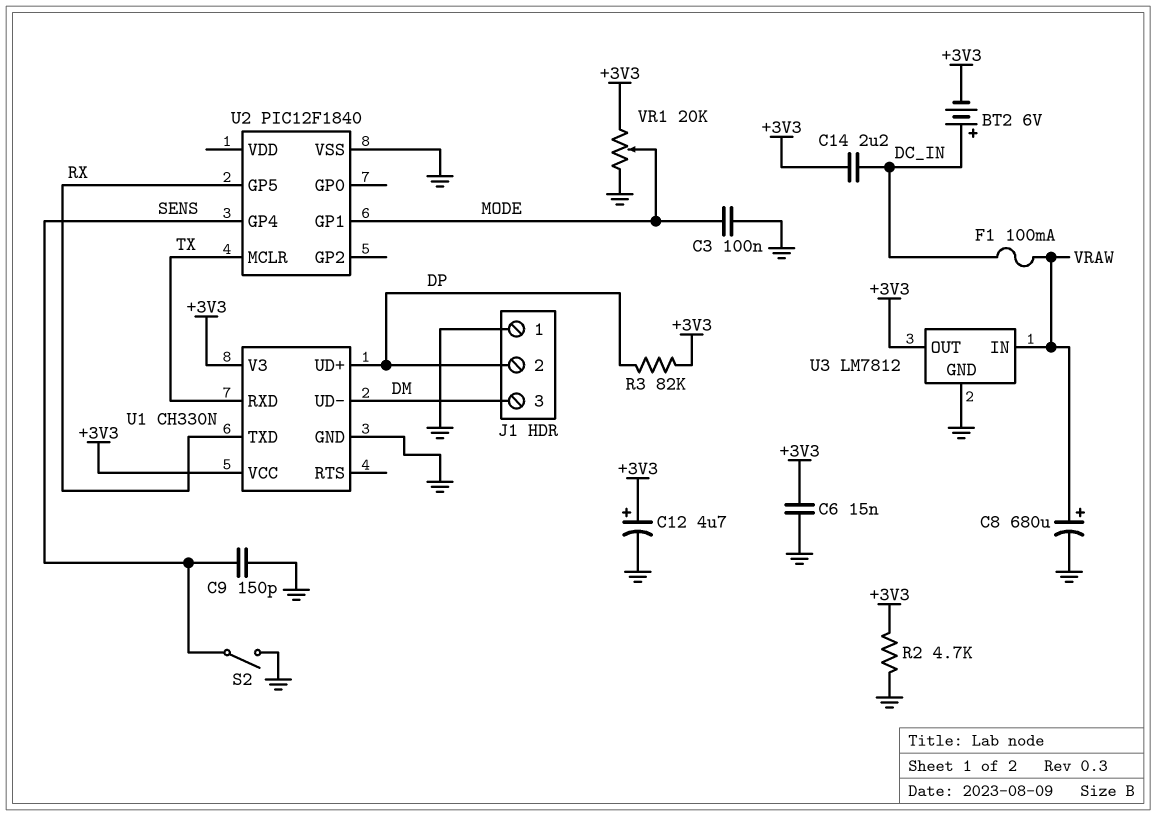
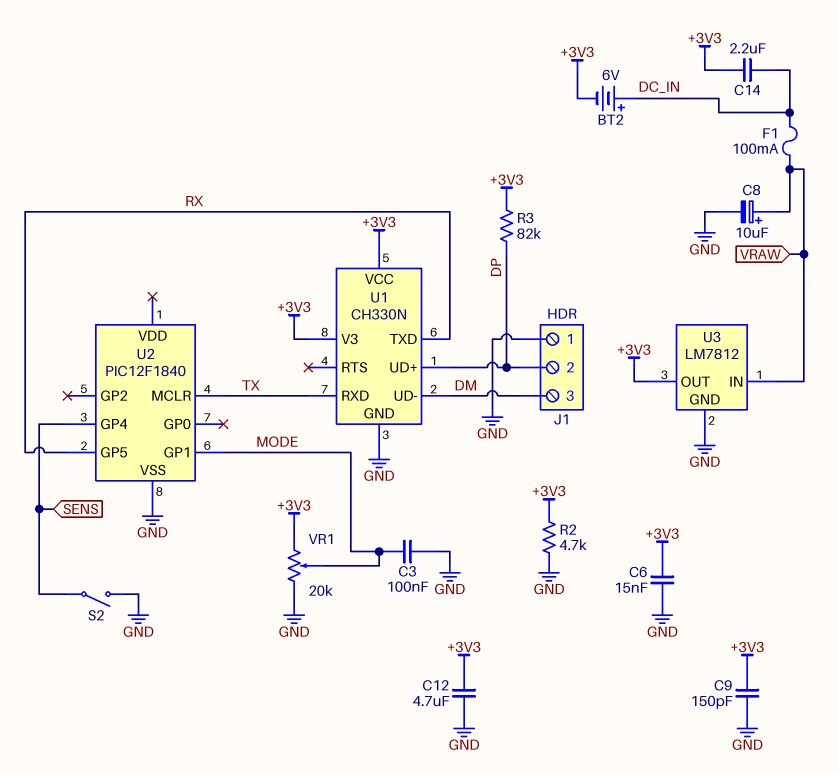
C8: 680uF (plus VRAW, minus GND) -> 10uF (plus VRAW, minus GND)
C9: 150pF (GND, SENS) -> 150pF (+3V3, GND)
C12: 4.7uF (plus +3V3, minus GND) -> 4.7uF (+3V3, GND)

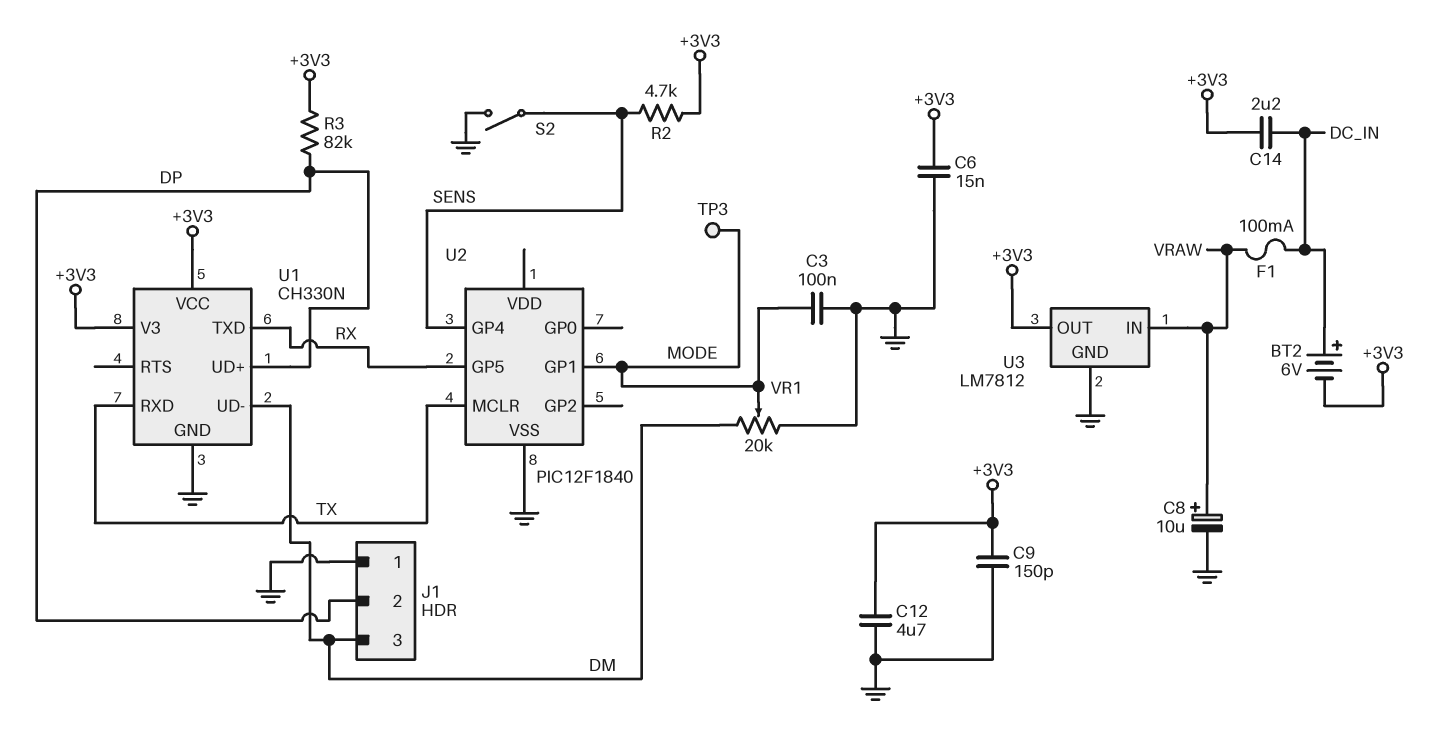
R2: 4.7k (+3V3, GND) -> 4.7k (+3V3, SENS)
TP3: none -> test point (MODE)
VR1: 20k (+3V3, GND, wiper MODE) -> 20k (DM, GND, wiper MODE)

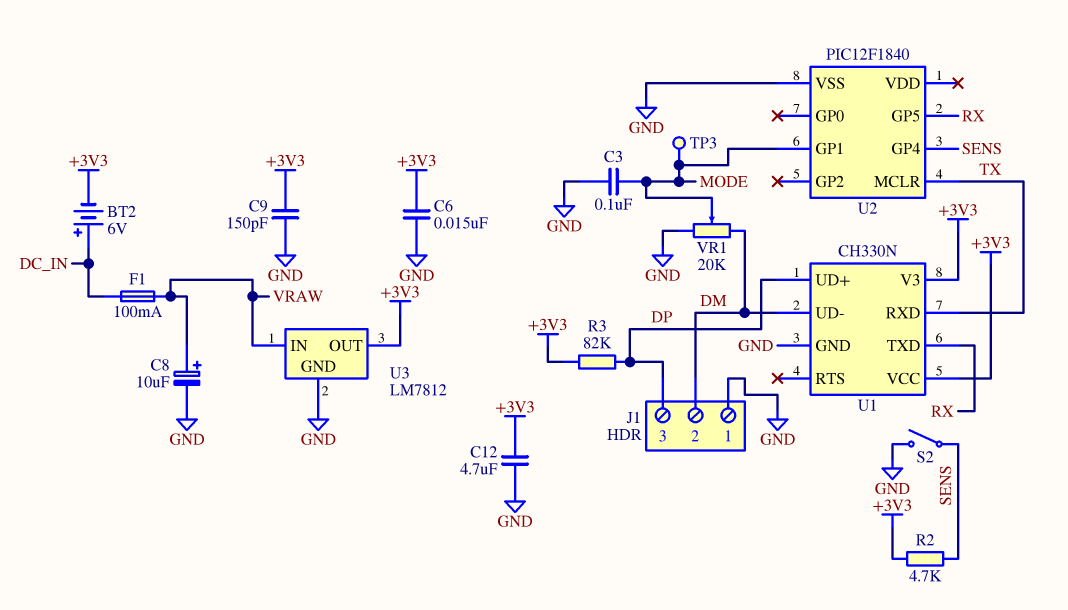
C14: 2.2uF (+3V3, DC_IN) -> none
J1 pin 2: DP -> DM
J1 pin 3: DM -> DP

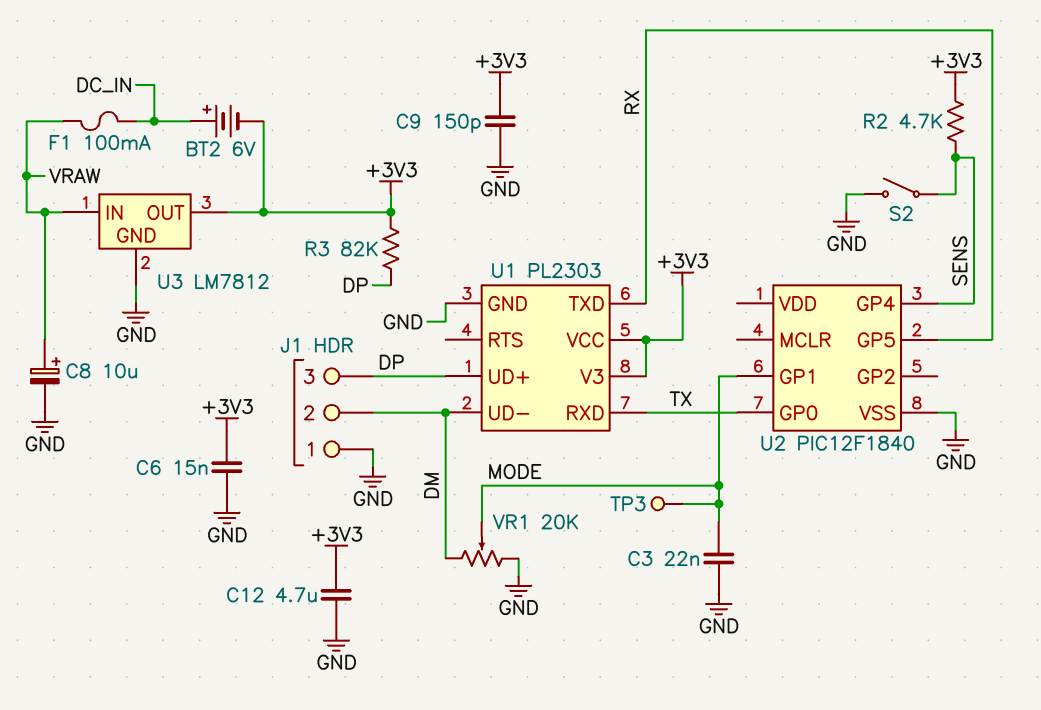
C3: 100nF (GND, MODE) -> 22nF (GND, MODE)
U1: CH330N -> PL2303
U2 pin GP0: none -> TX
U2 pin MCLR: TX -> none

